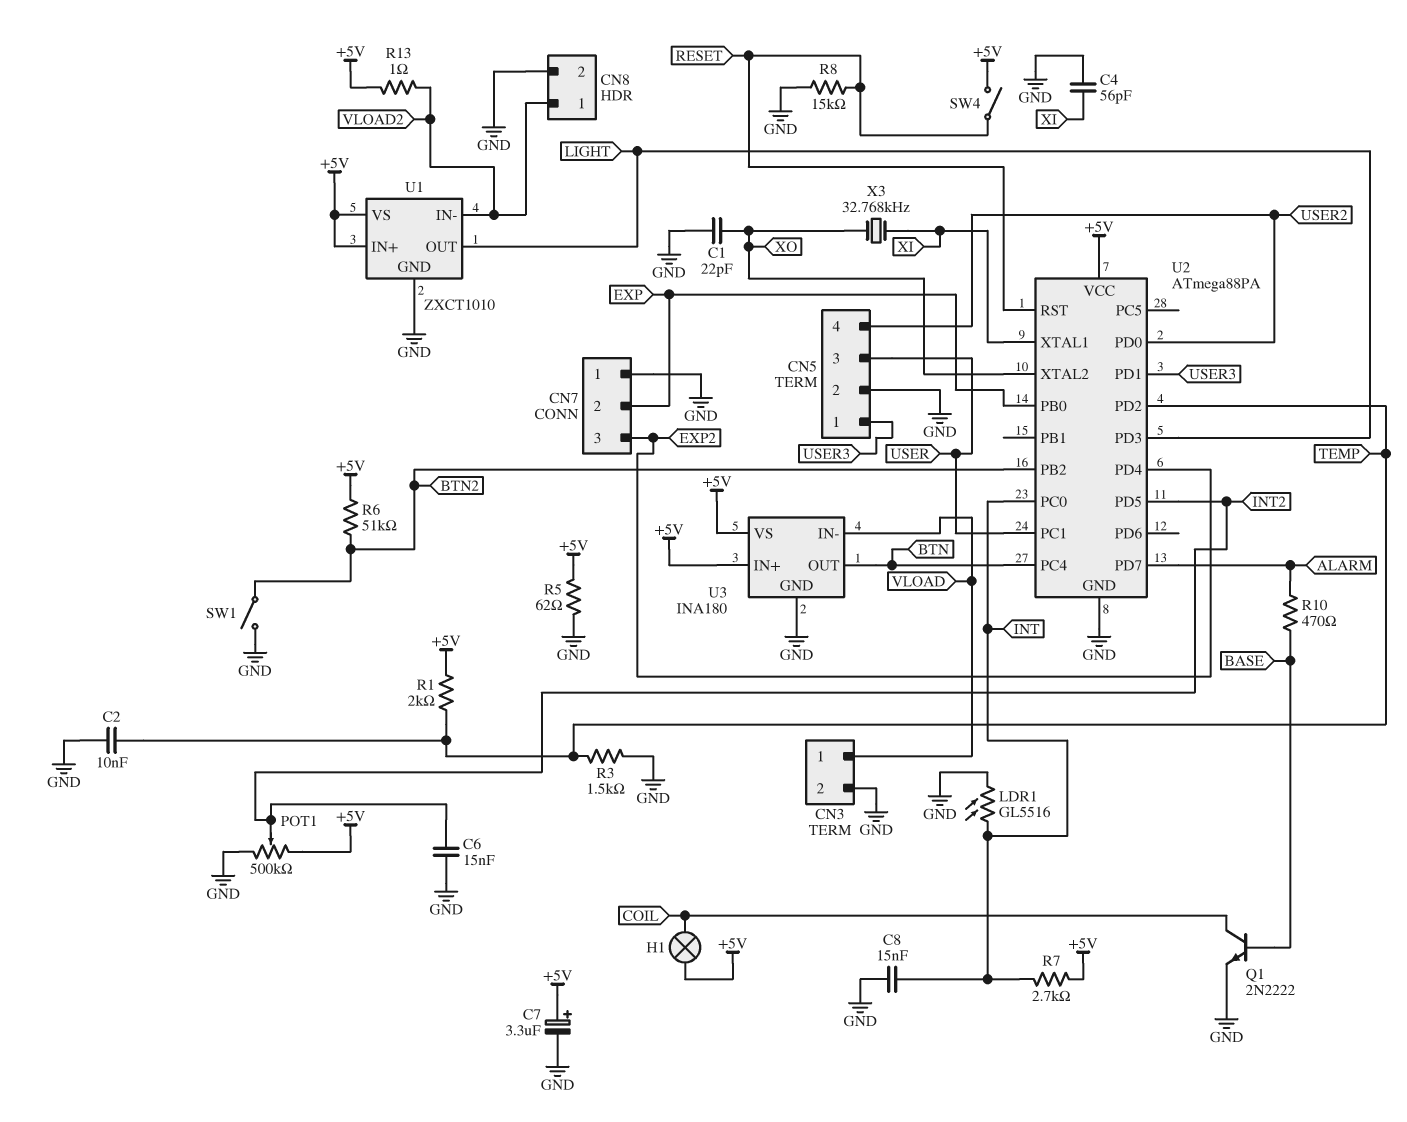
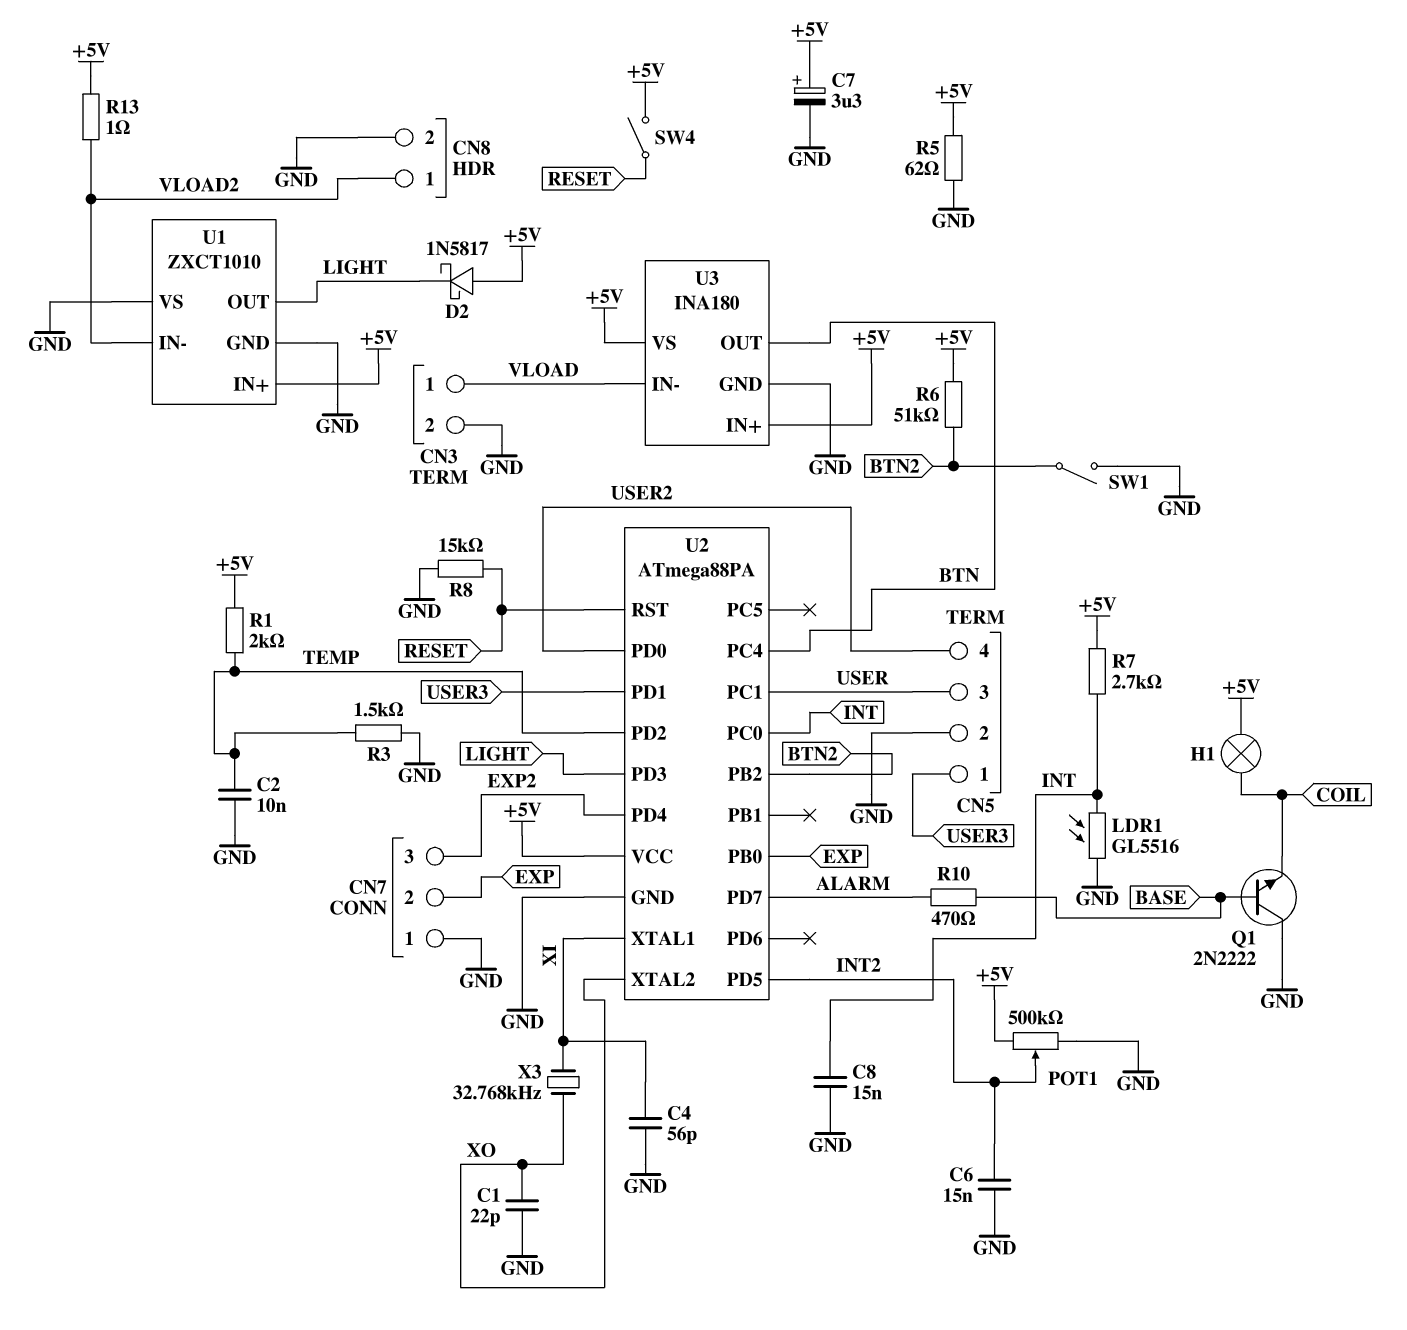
D2: none -> schottky 1N5817 (A +5V, K LIGHT)
Q1: NPN 2N2222 (B BASE, C COIL, E GND) -> NPN 2N2222 (B BASE, C GND, E COIL)
U1 pin VS: +5V -> GND

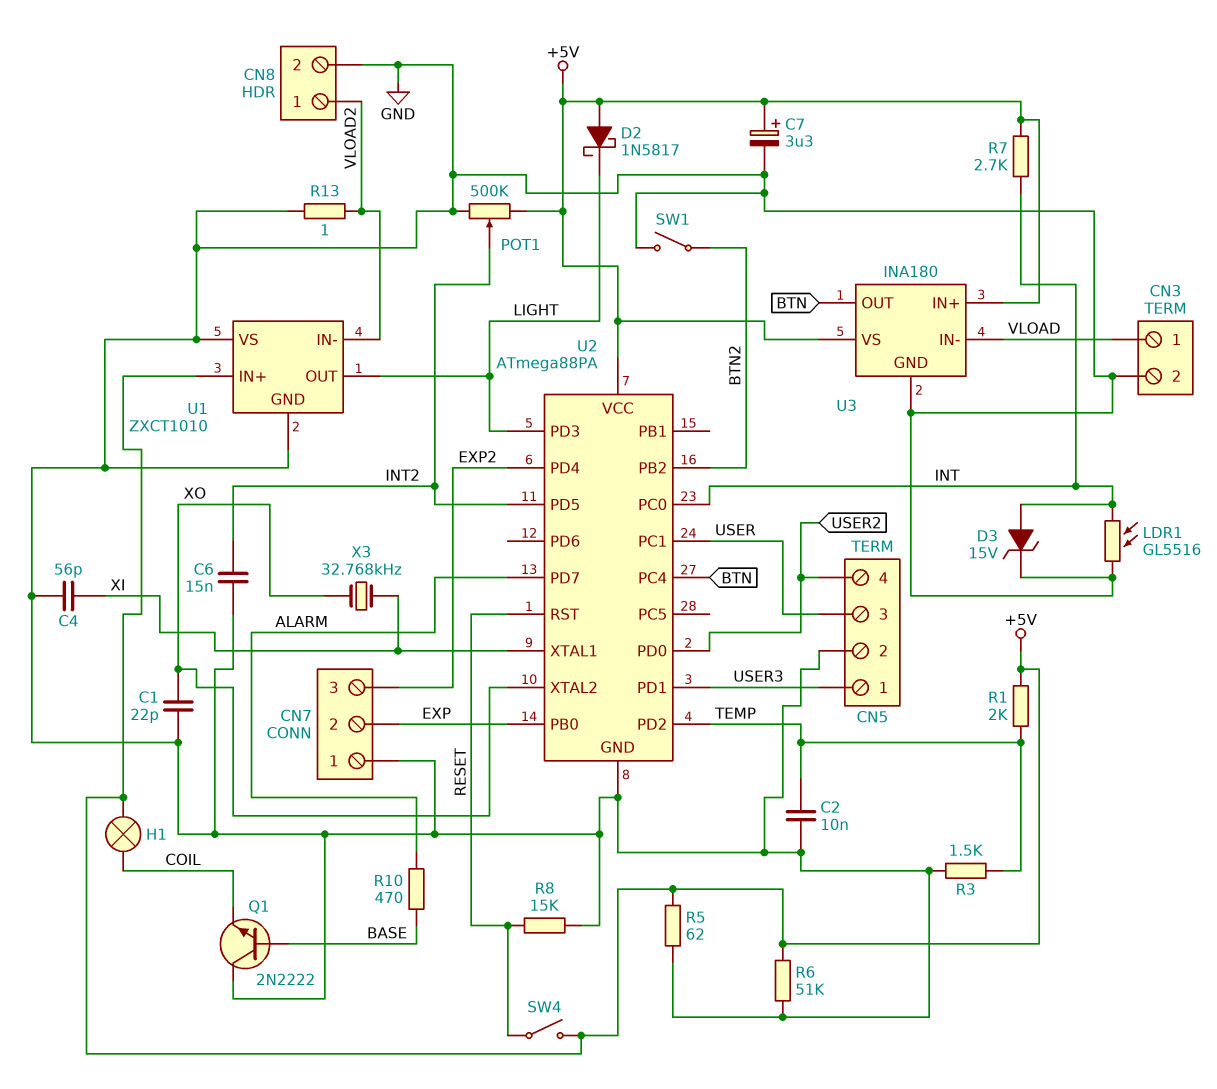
C8: 15nF (GND, INT) -> none
D3: none -> zener 15V (A INT, K GND)
R6: 51k (+5V, BTN2) -> 51k (+5V, GND)
R13: 1 (+5V, VLOAD2) -> 1 (GND, VLOAD2)

